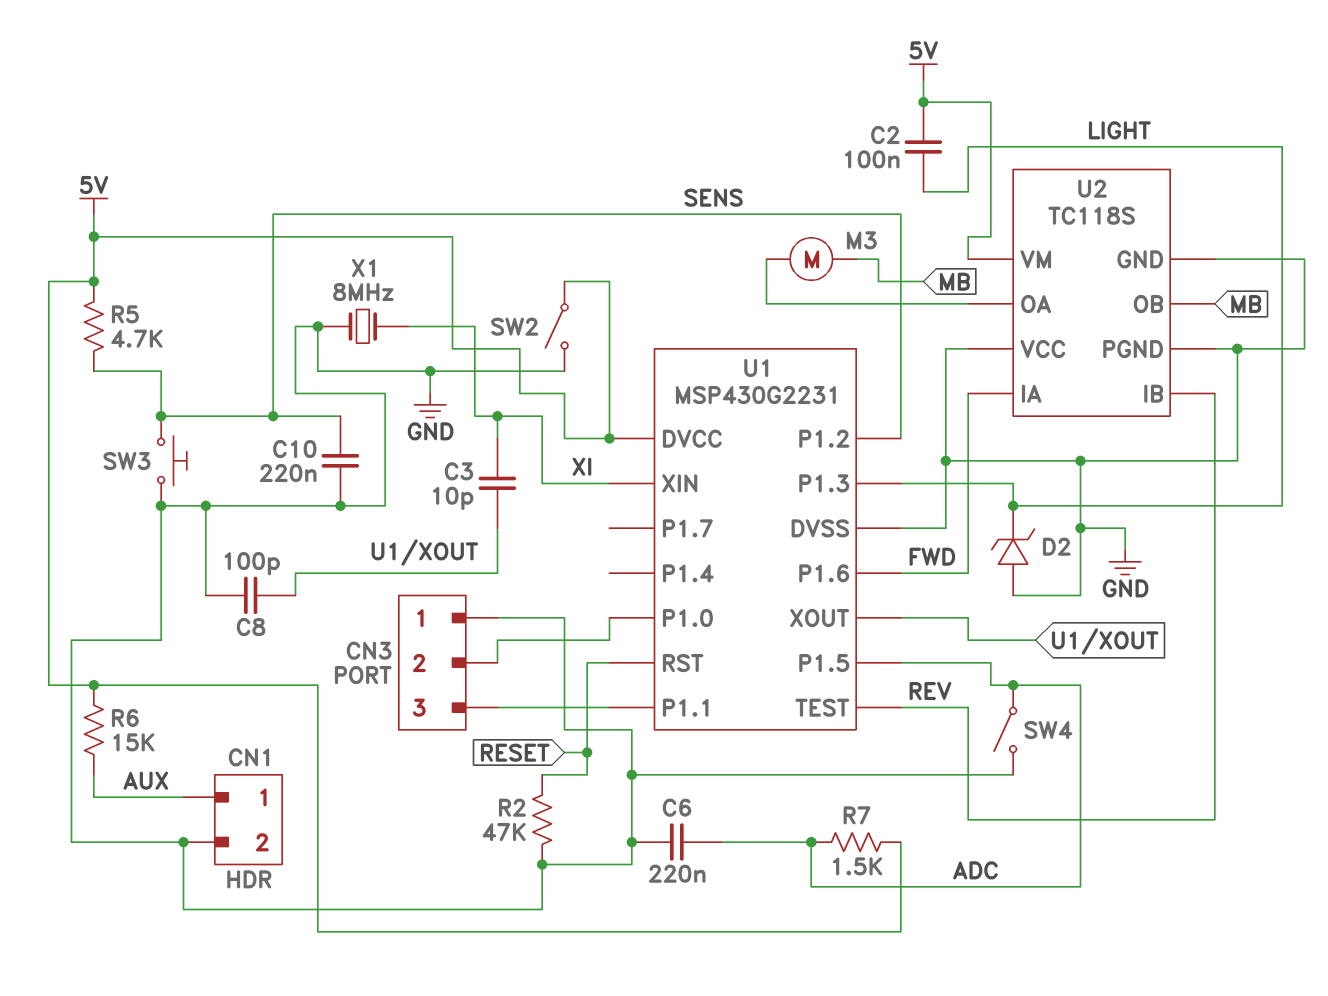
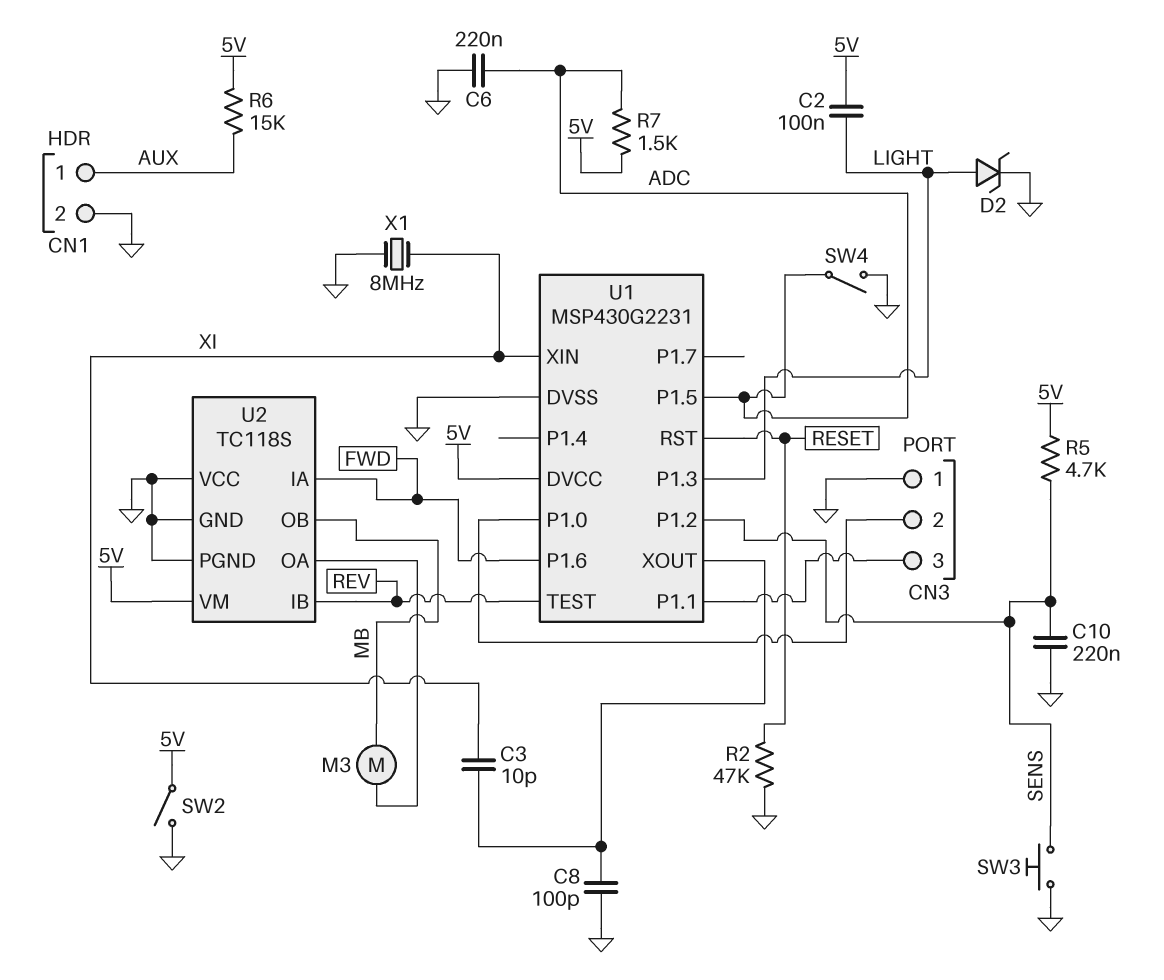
D2: zener (A GND, K LIGHT) -> zener (A LIGHT, K GND)

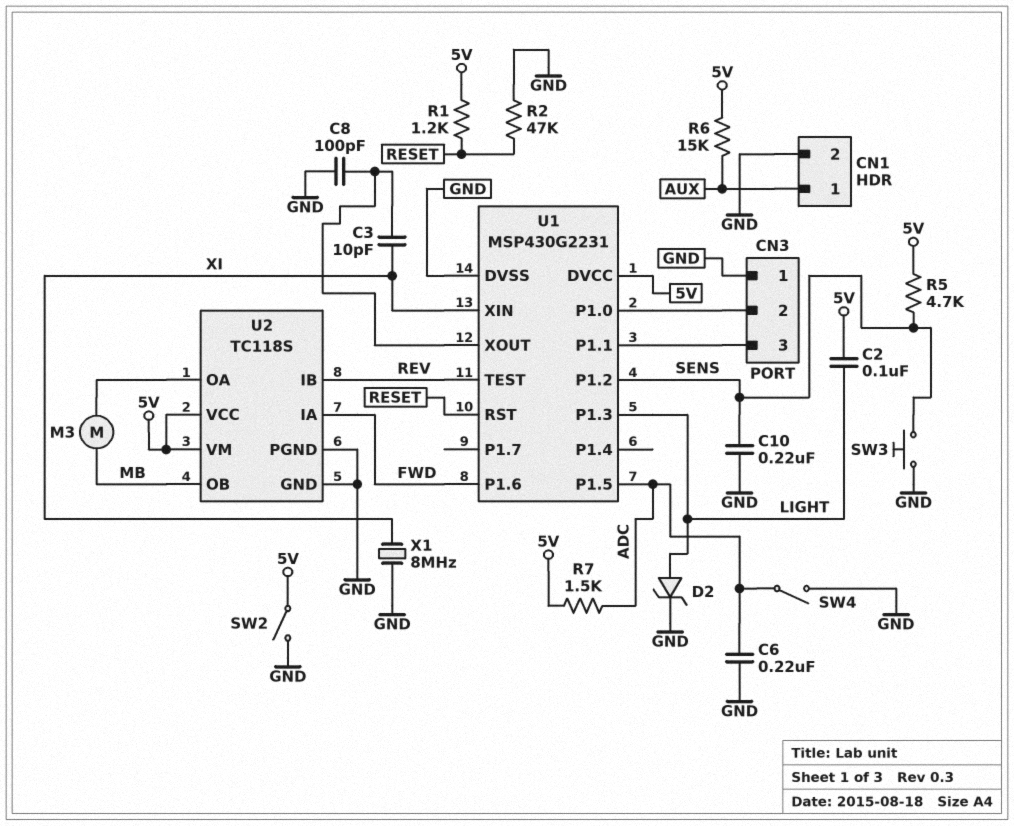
R1: none -> 1.2k (5V, RESET)
U2 pin VCC: GND -> 5V

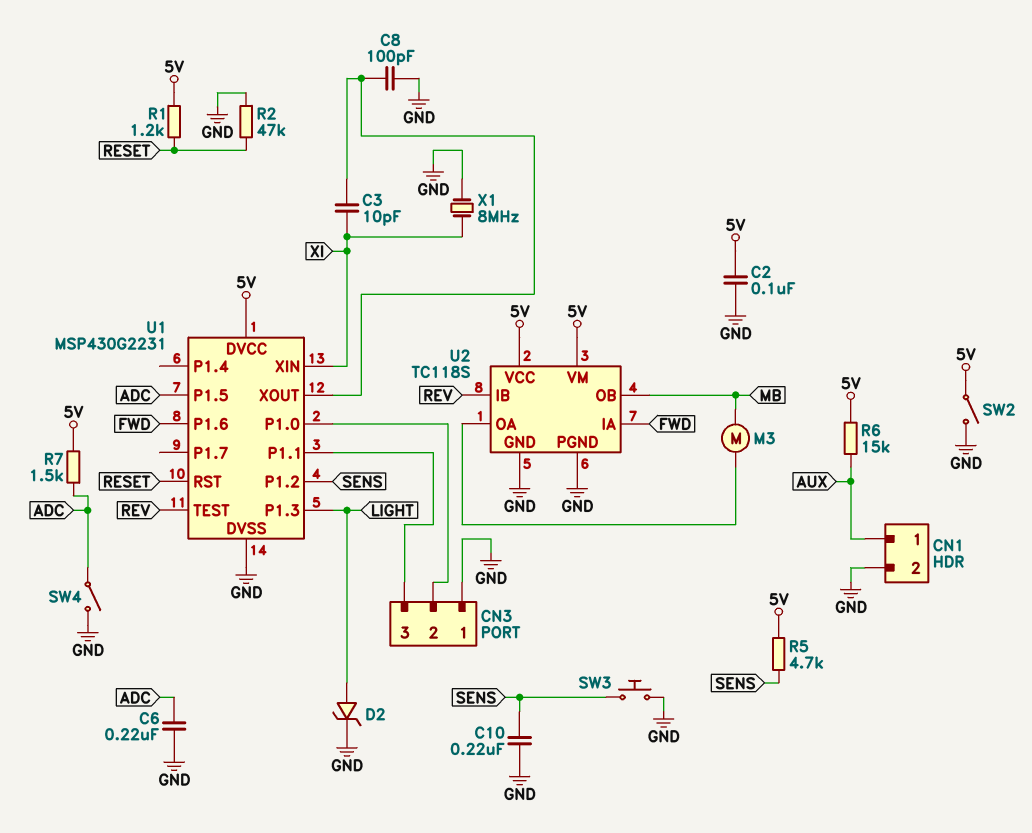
C2: 100nF (5V, LIGHT) -> 100nF (5V, GND)

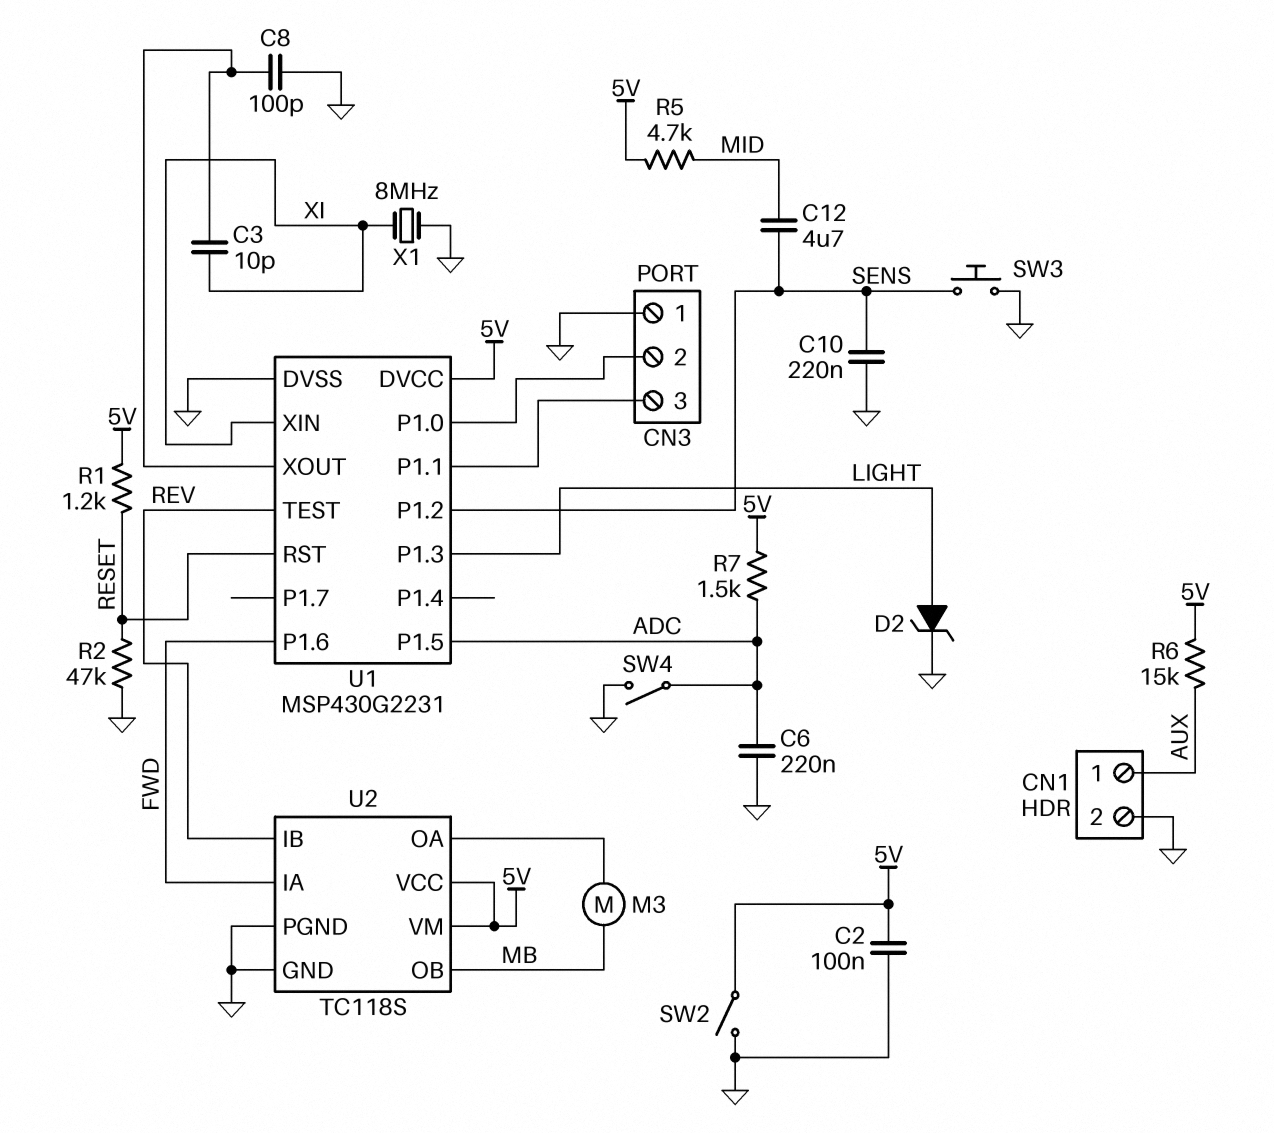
C12: none -> 4.7uF (MID, SENS)
R5: 4.7k (5V, SENS) -> 4.7k (5V, MID)

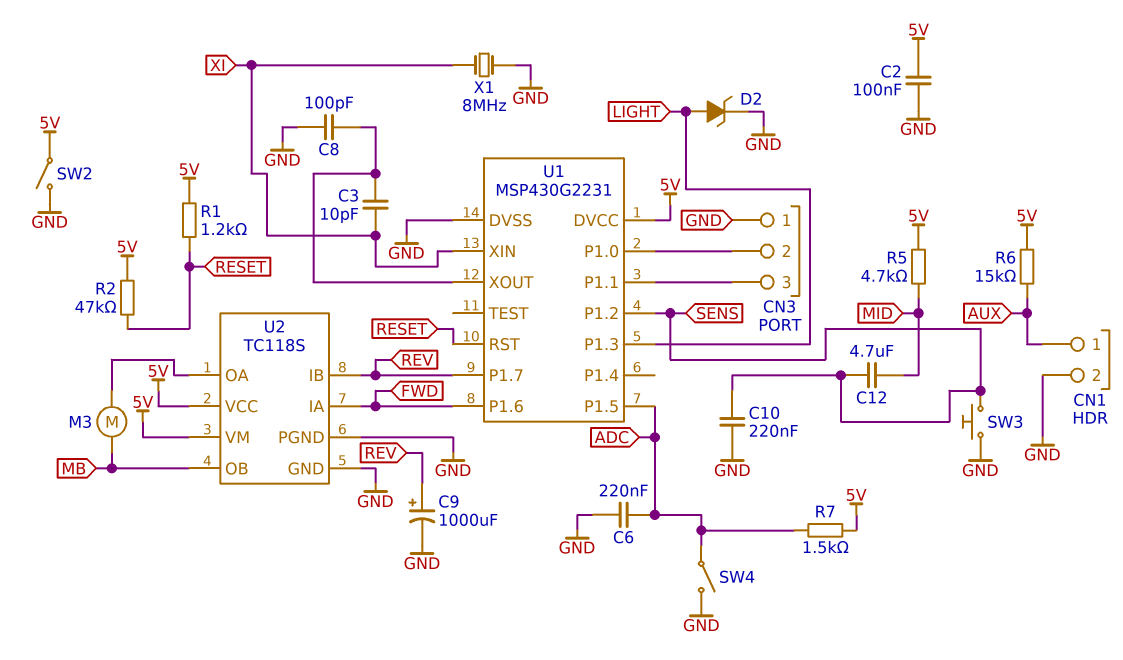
C9: none -> 1000uF (plus REV, minus GND)
R2: 47k (GND, RESET) -> 47k (5V, RESET)
U1 pin P1.7: none -> REV
U1 pin TEST: REV -> none

